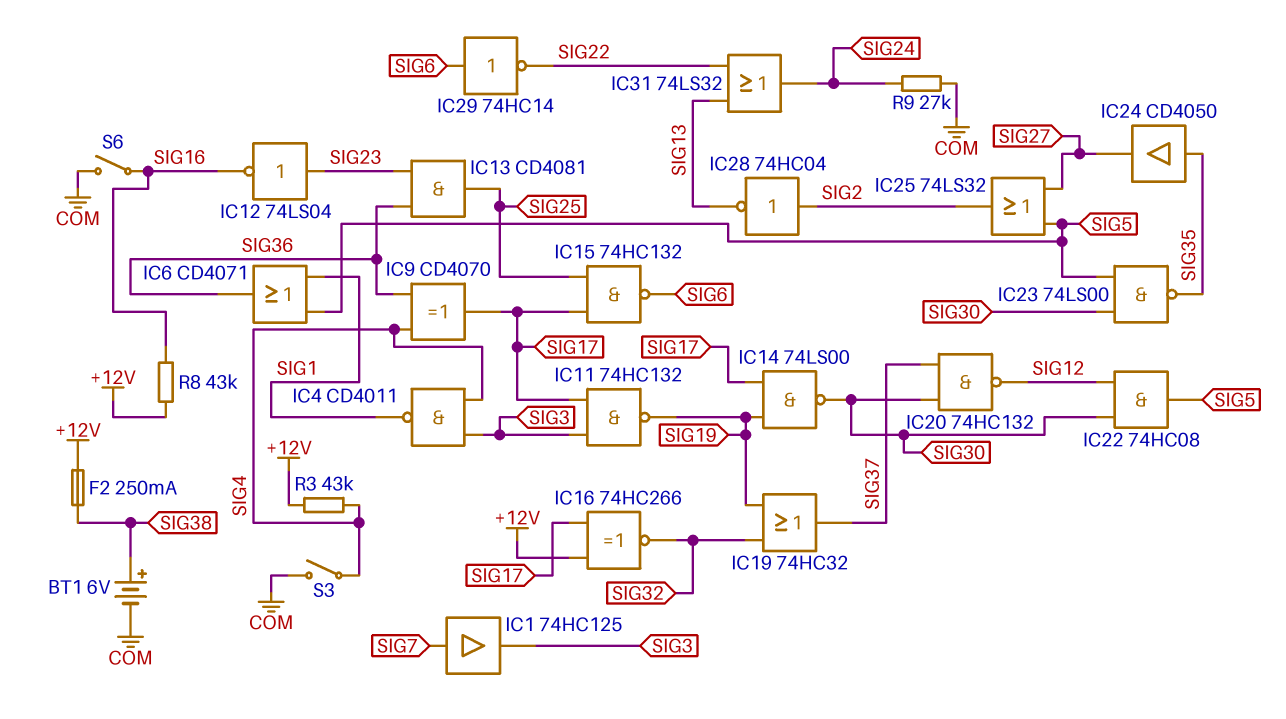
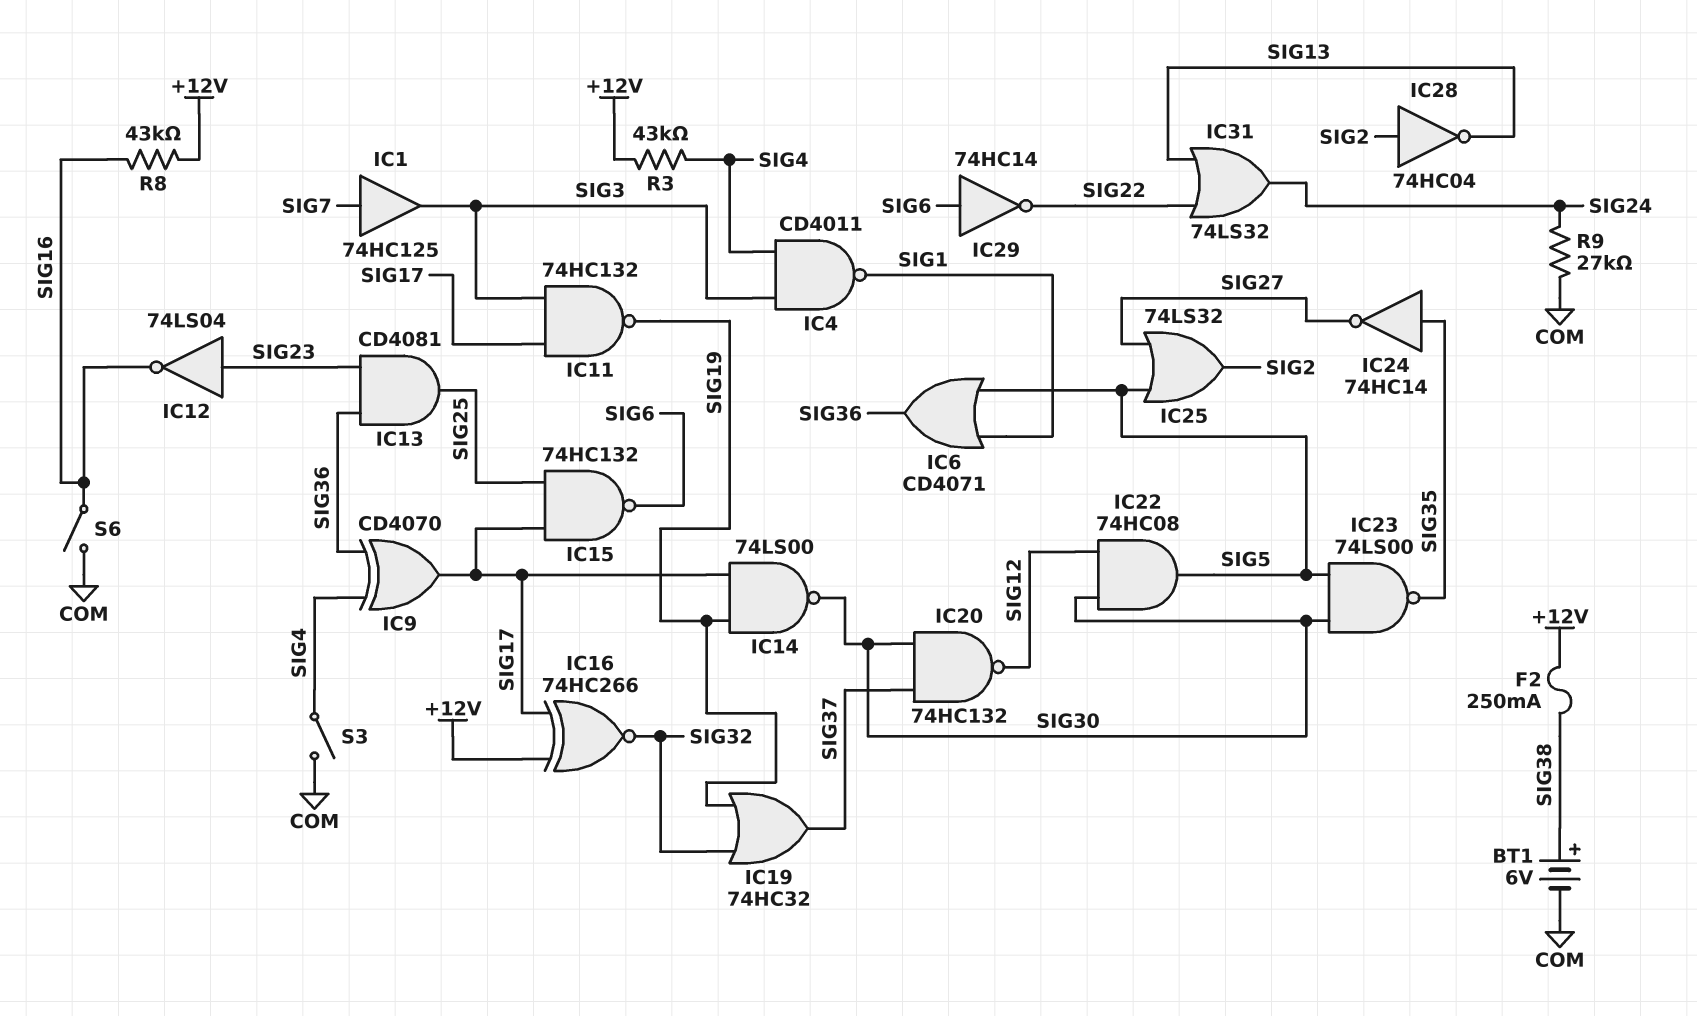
IC24: buffer CD4050 (in SIG35, out SIG27) -> NOT 74HC14 (in SIG35, out SIG27)

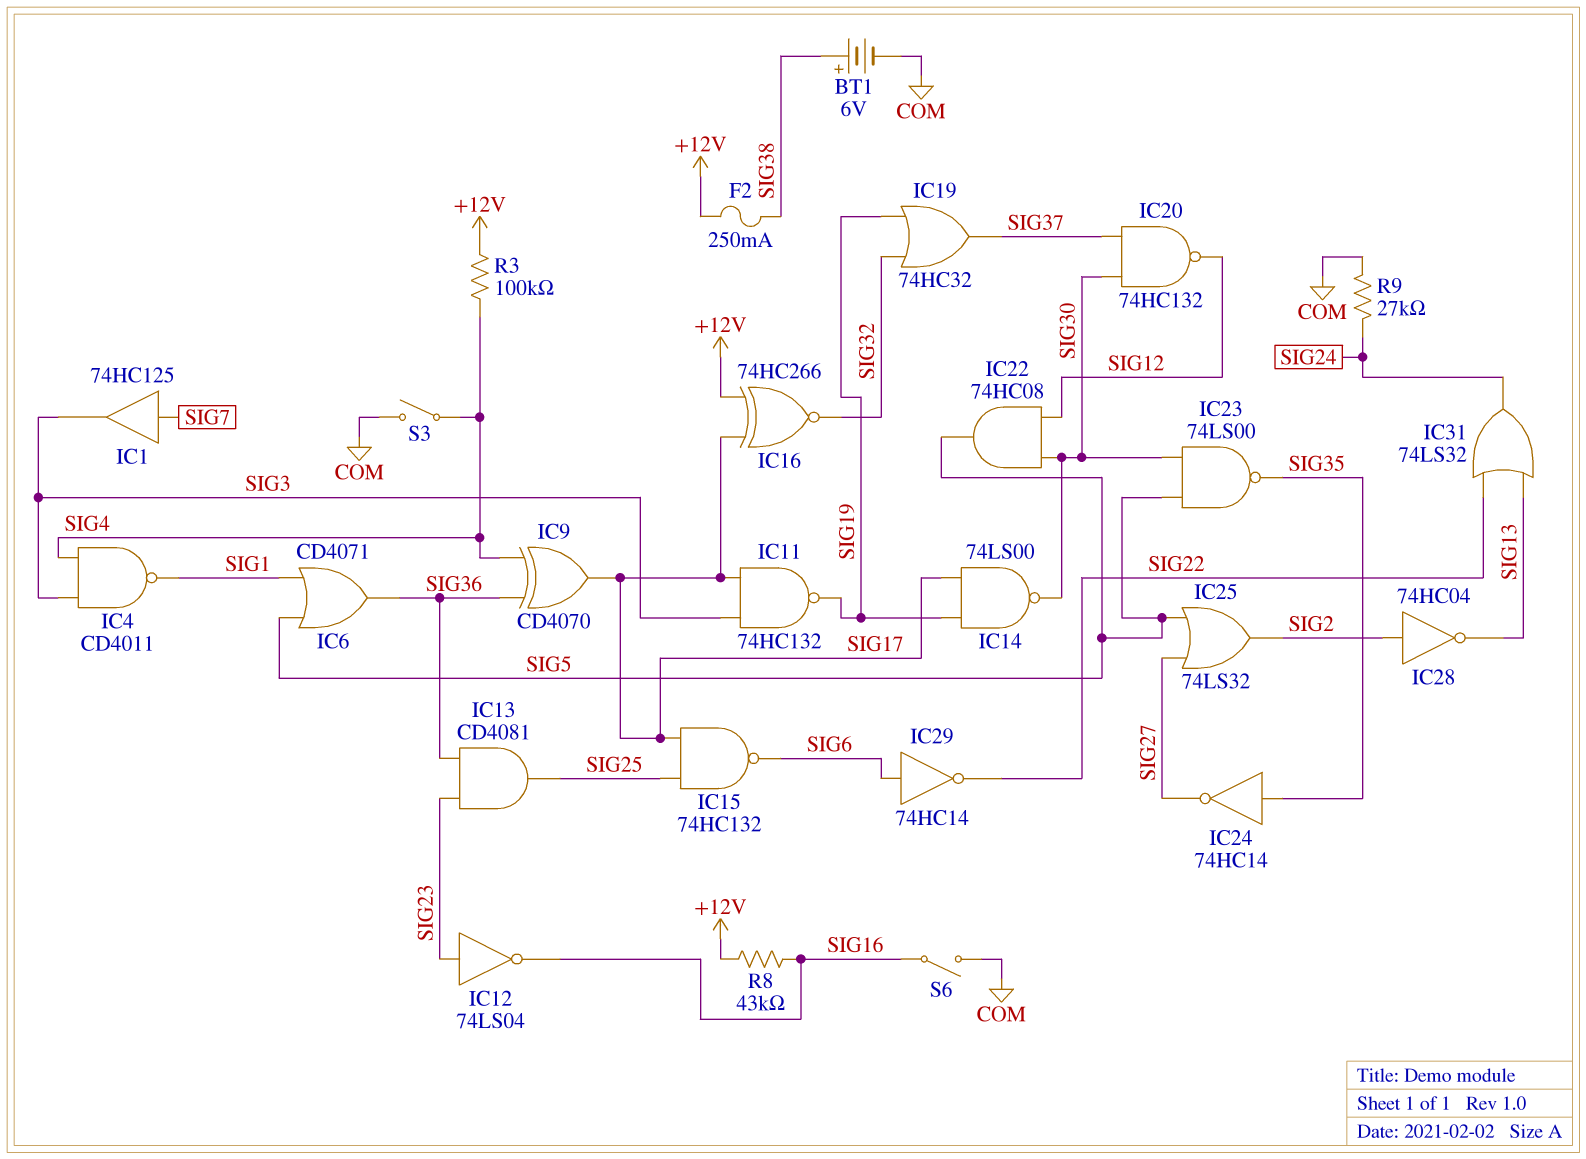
R3: 43k (+12V, SIG4) -> 100k (+12V, SIG4)

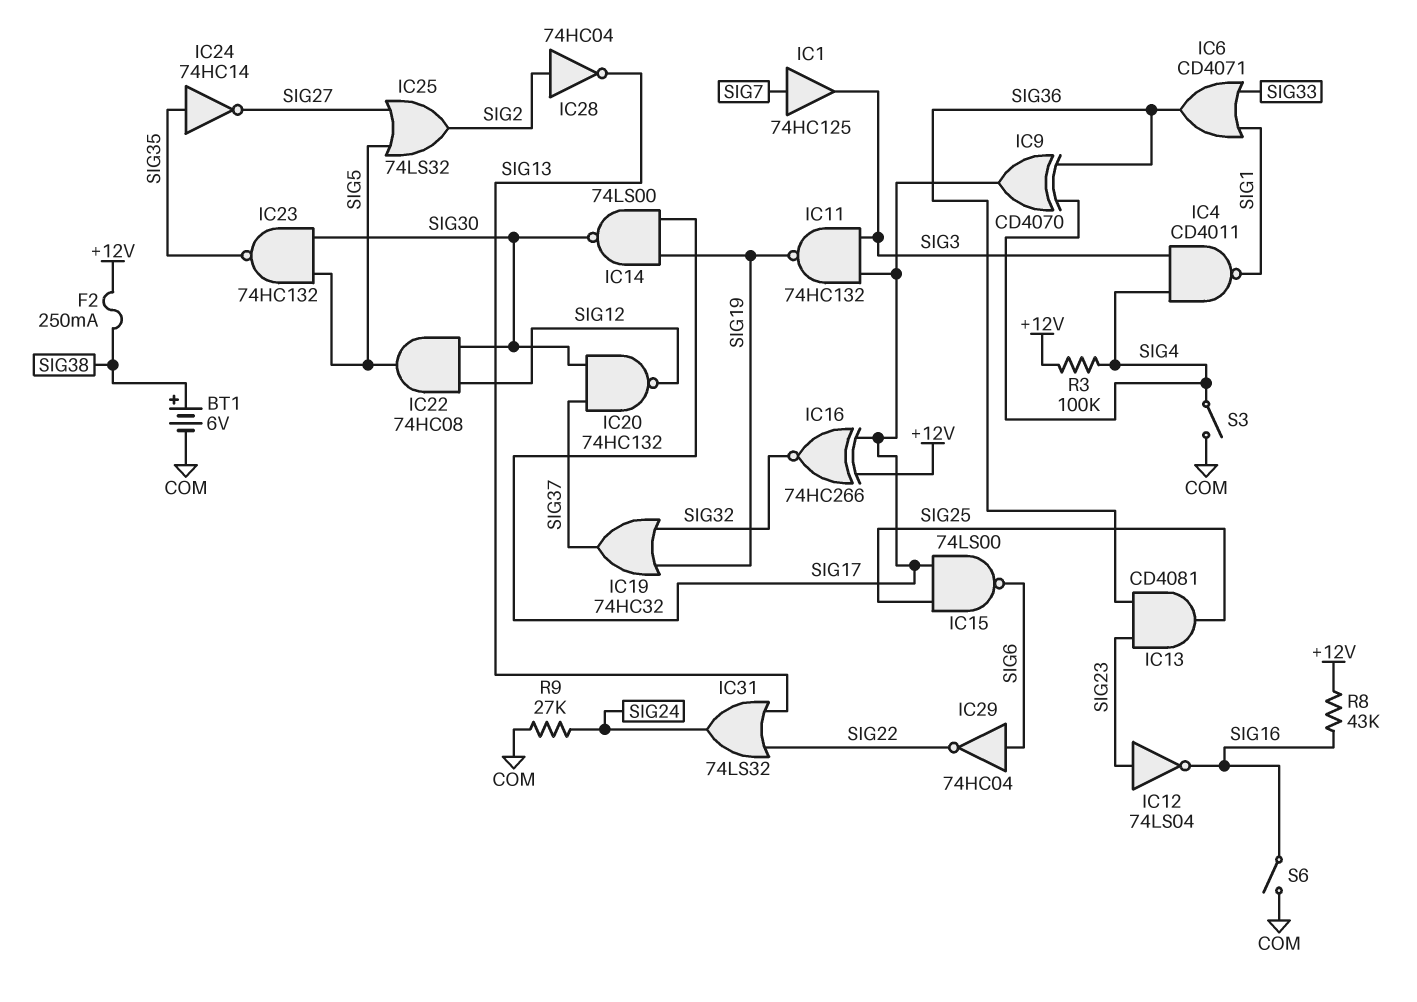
IC6: OR CD4071 (in SIG1, in SIG5, out SIG36) -> OR CD4071 (in SIG1, in SIG33, out SIG36)
IC15: NAND 74HC132 (in SIG17, in SIG25, out SIG6) -> NAND 74LS00 (in SIG17, in SIG25, out SIG6)
IC23: NAND 74LS00 (in SIG5, in SIG30, out SIG35) -> NAND 74HC132 (in SIG5, in SIG30, out SIG35)
IC29: NOT 74HC14 (in SIG6, out SIG22) -> NOT 74HC04 (in SIG6, out SIG22)

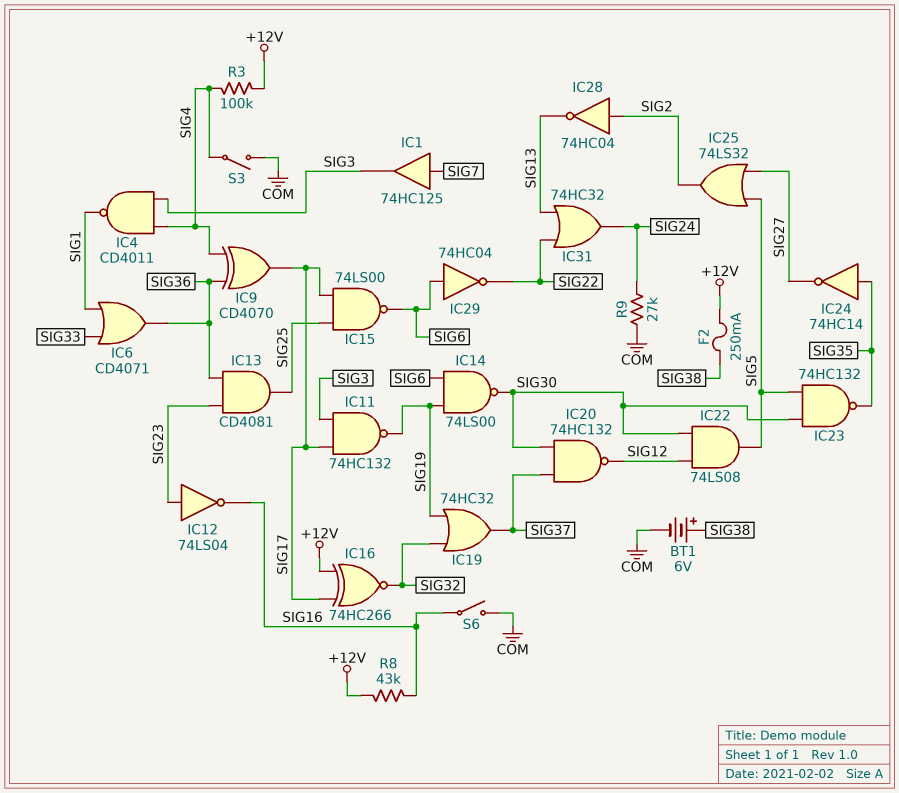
IC14: NAND 74LS00 (in SIG17, in SIG19, out SIG30) -> NAND 74LS00 (in SIG6, in SIG19, out SIG30)
IC22: AND 74HC08 (in SIG12, in SIG30, out SIG5) -> AND 74LS08 (in SIG12, in SIG30, out SIG5)
IC31: OR 74LS32 (in SIG13, in SIG22, out SIG24) -> OR 74HC32 (in SIG13, in SIG22, out SIG24)

